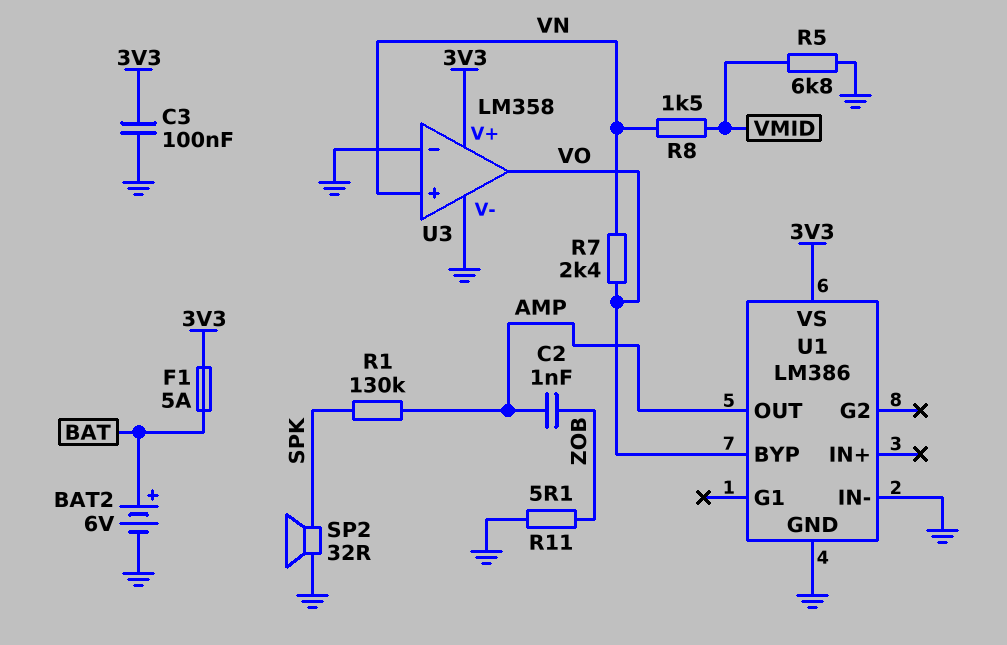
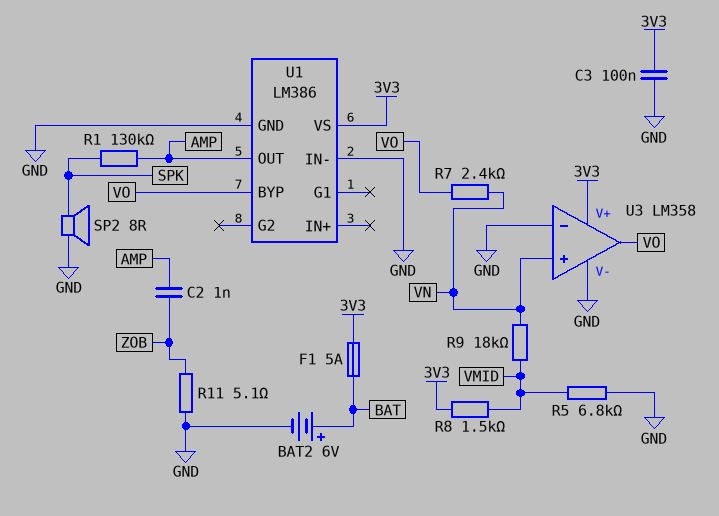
R8: 1.5k (VMID, VN) -> 1.5k (3V3, VMID)
R9: none -> 18k (VMID, VN)
SP2: speaker 32R (GND, SPK) -> speaker 8R (GND, SPK)

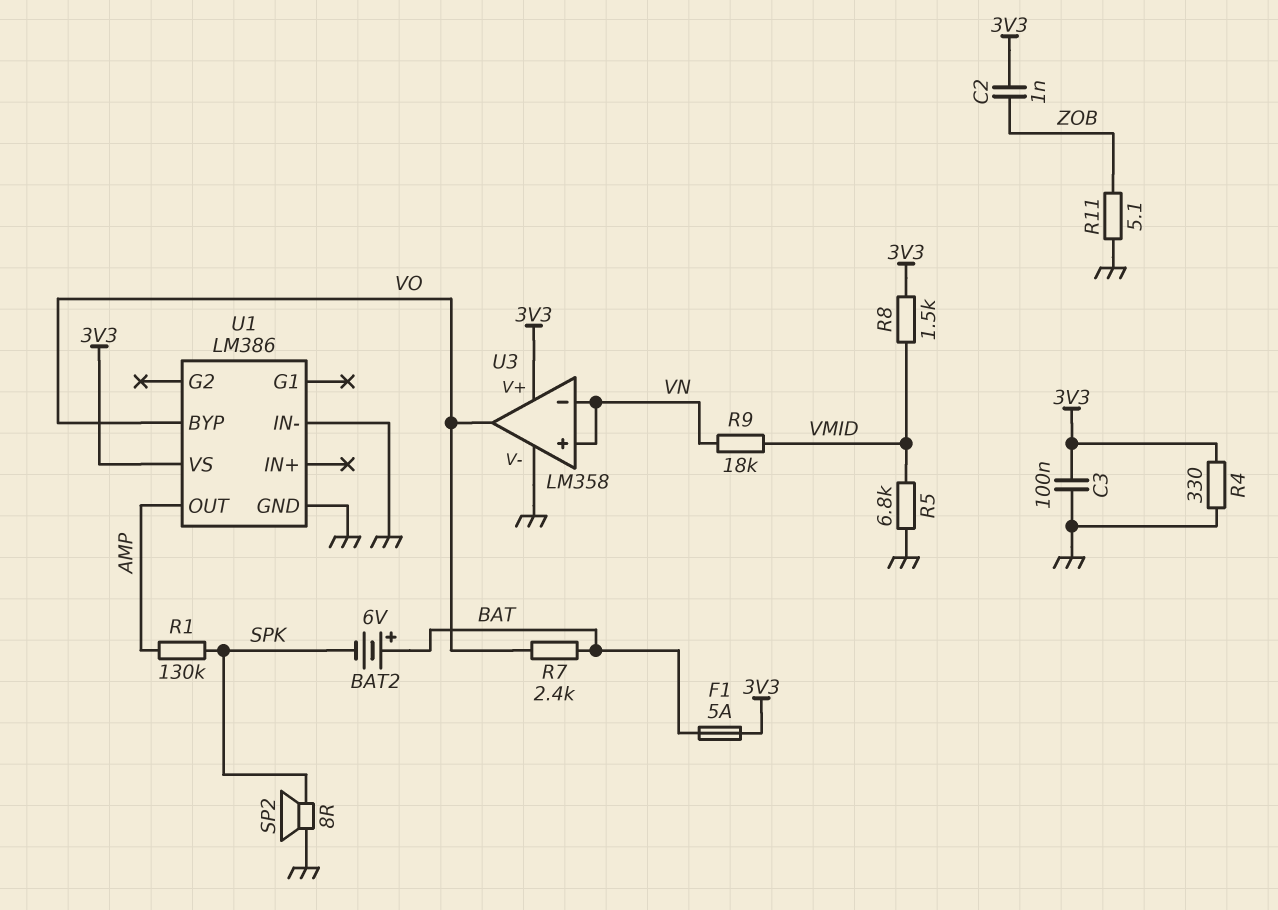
BAT2: 6V (plus BAT, minus GND) -> 6V (plus BAT, minus SPK)
C2: 1nF (AMP, ZOB) -> 1nF (3V3, ZOB)
R4: none -> 330 (3V3, GND)
R7: 2.4k (VN, VO) -> 2.4k (BAT, VO)
U3 pin in-: GND -> VN

